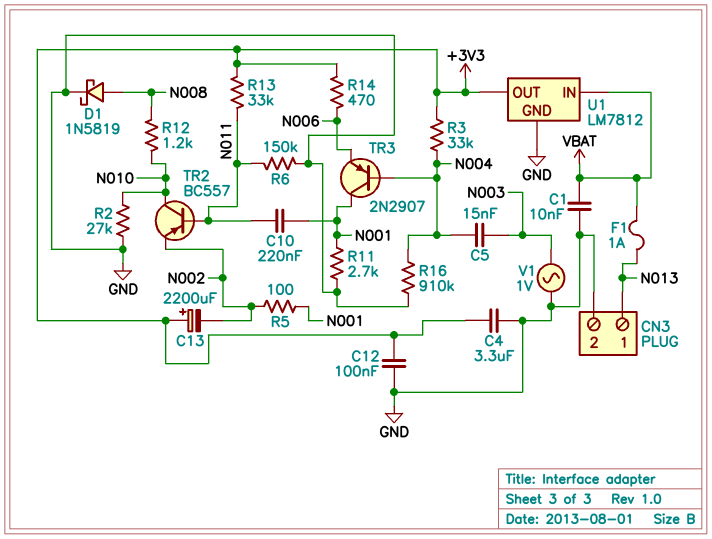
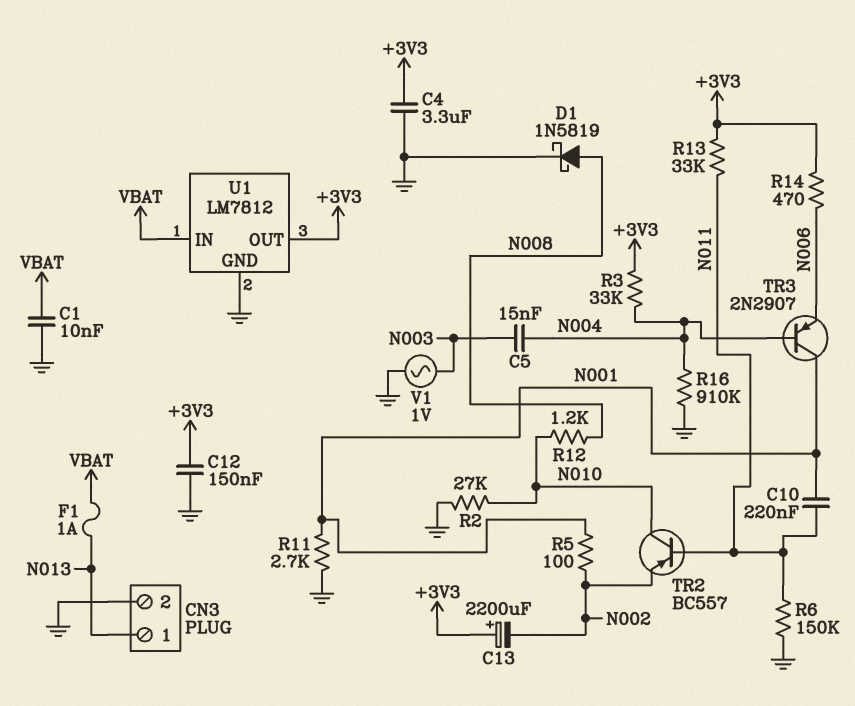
C12: 100nF (+3V3, GND) -> 150nF (+3V3, GND)

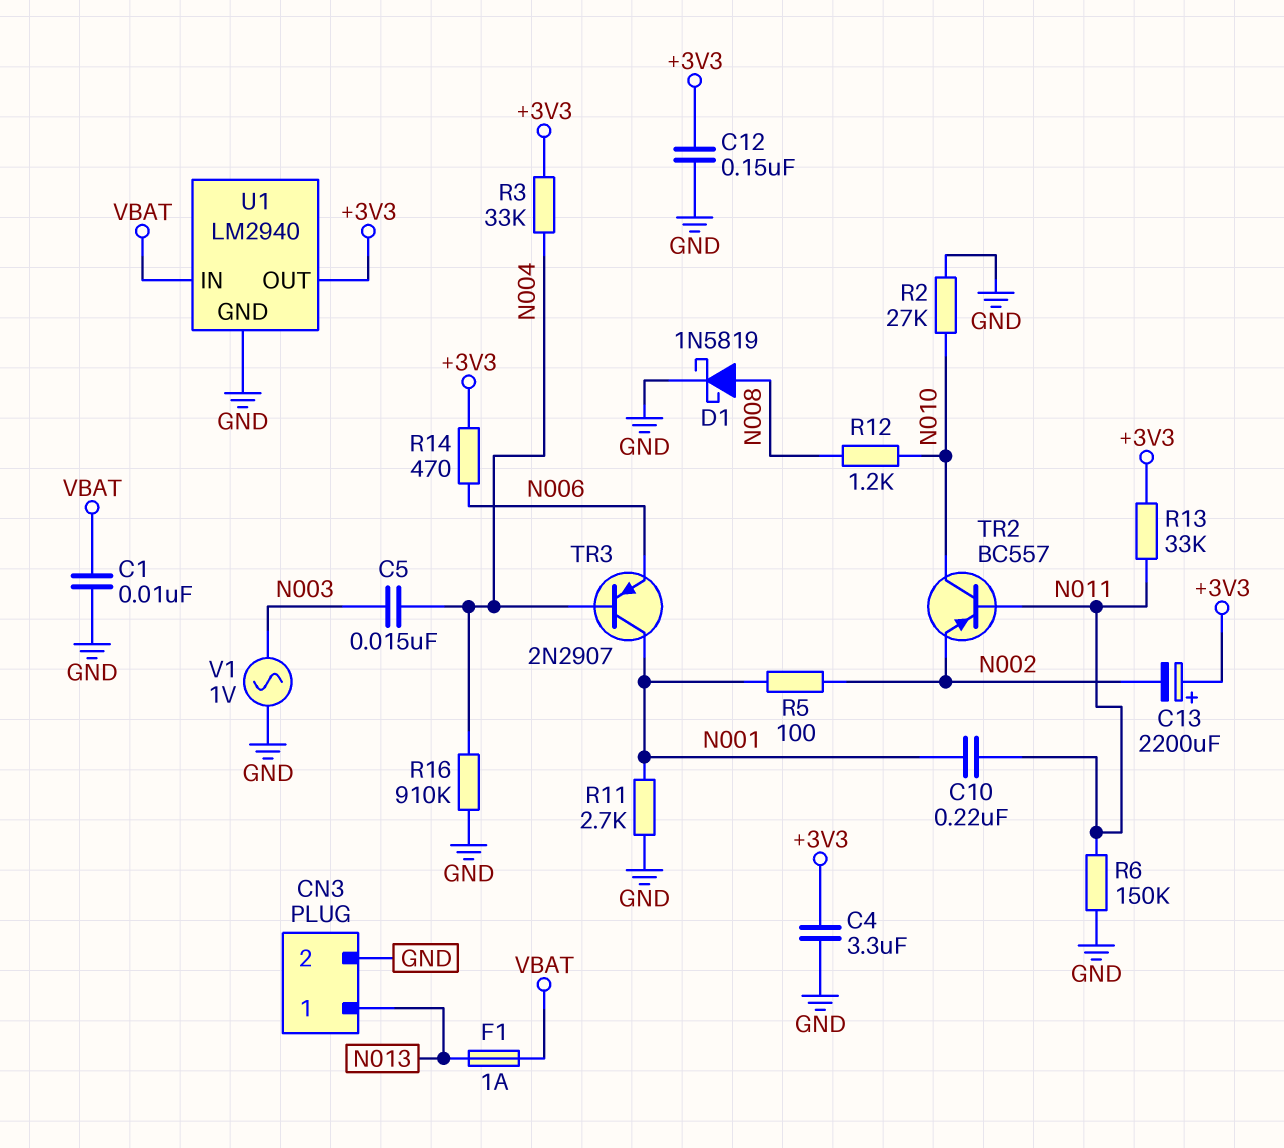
U1: LM7812 -> LM2940

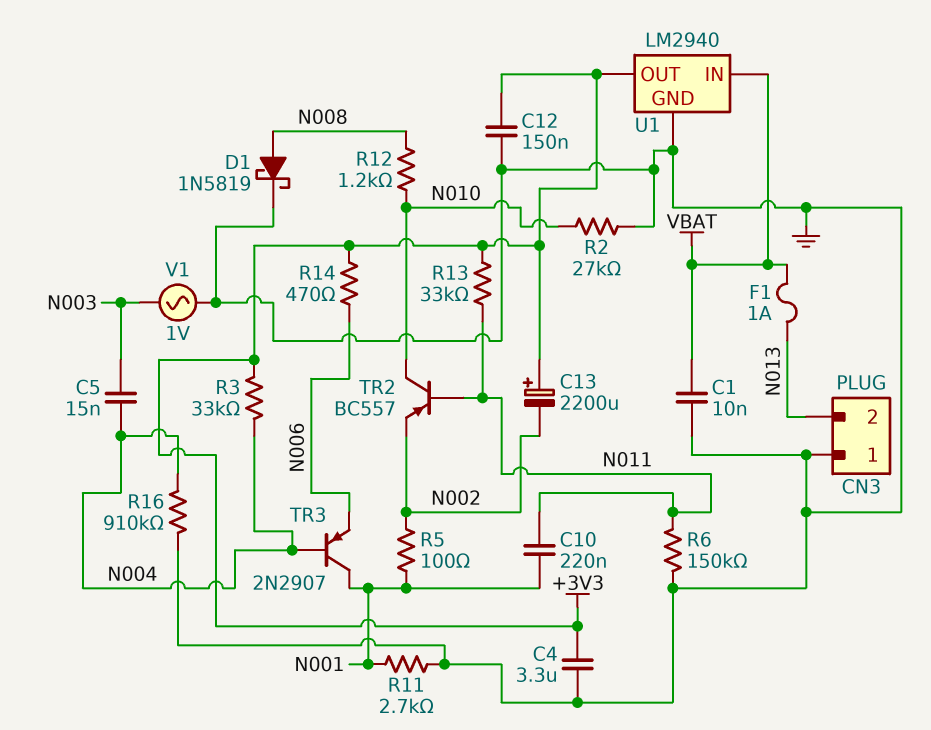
CN3 pin 1: N013 -> GND
CN3 pin 2: GND -> N013

